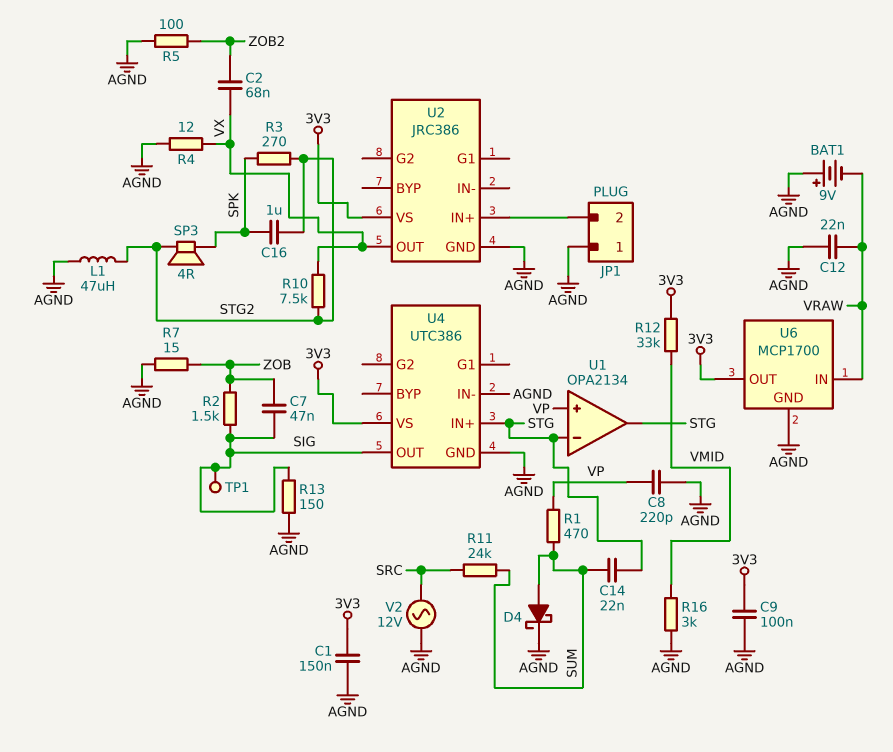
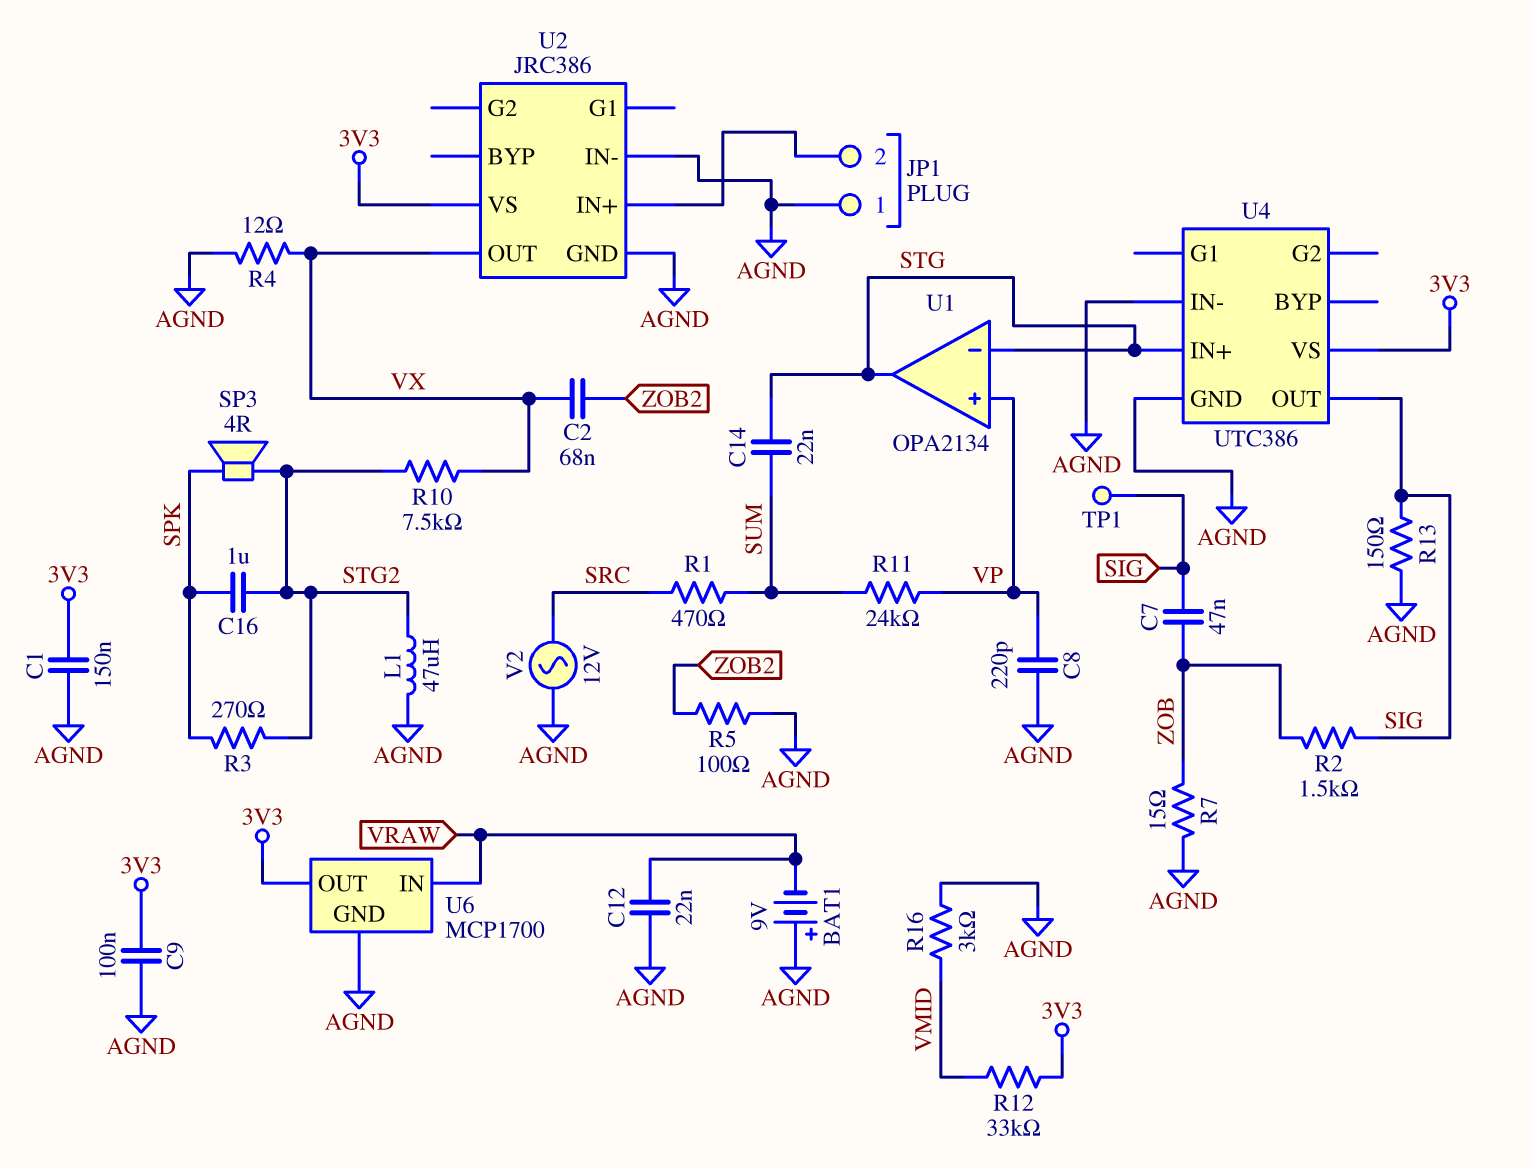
D4: schottky (A SUM, K AGND) -> none
R1: 470 (SUM, VP) -> 470 (SRC, SUM)
R11: 24k (SRC, SUM) -> 24k (SUM, VP)
U2 pin IN-: none -> AGND

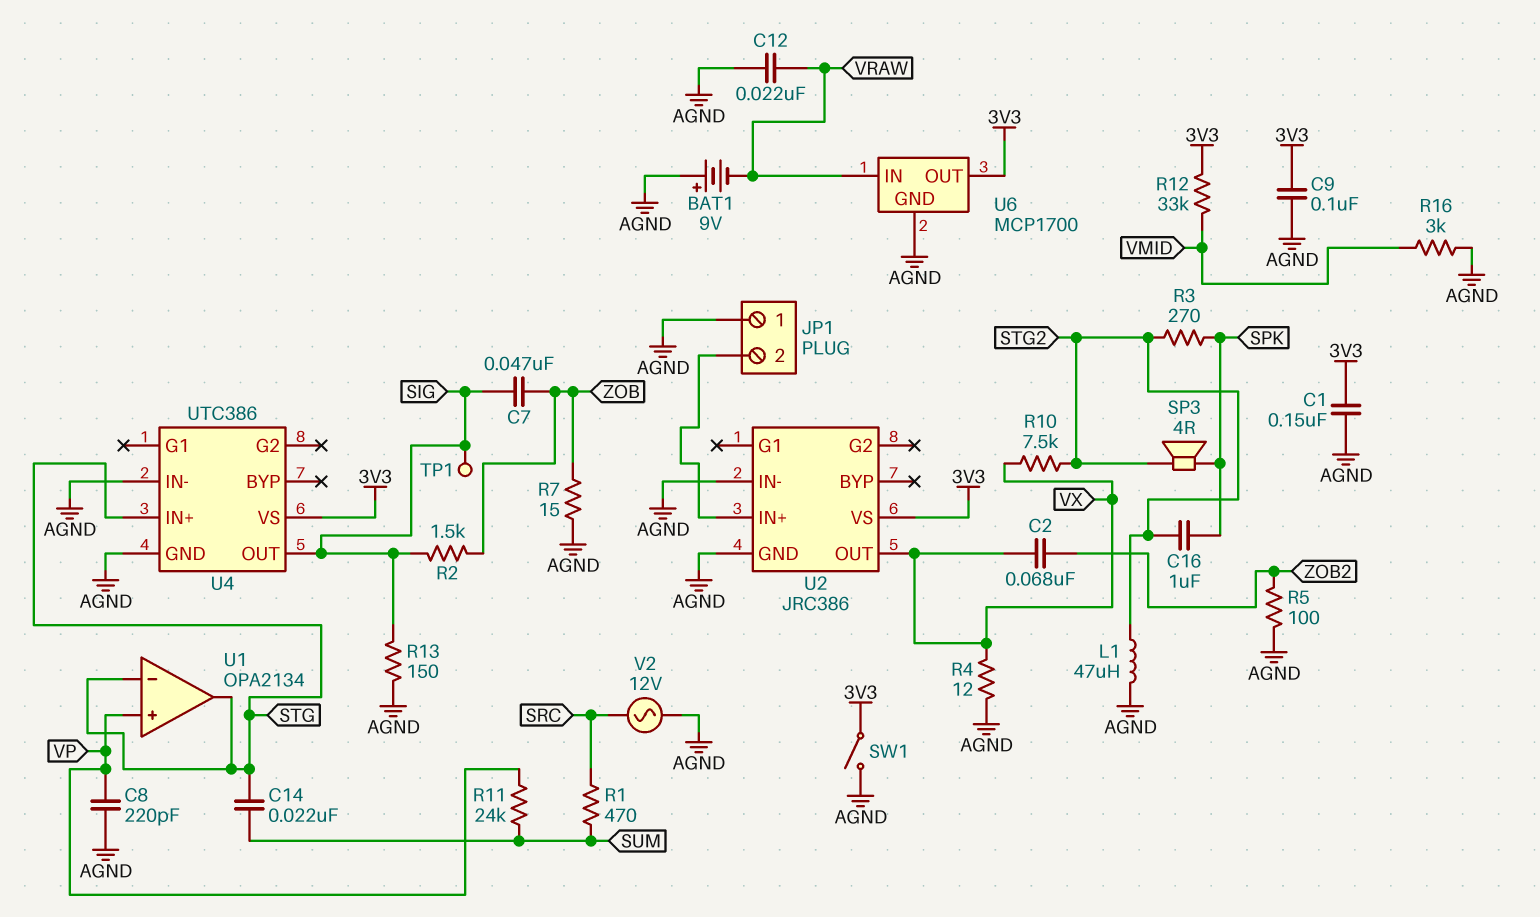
SW1: none -> switch (3V3, AGND)

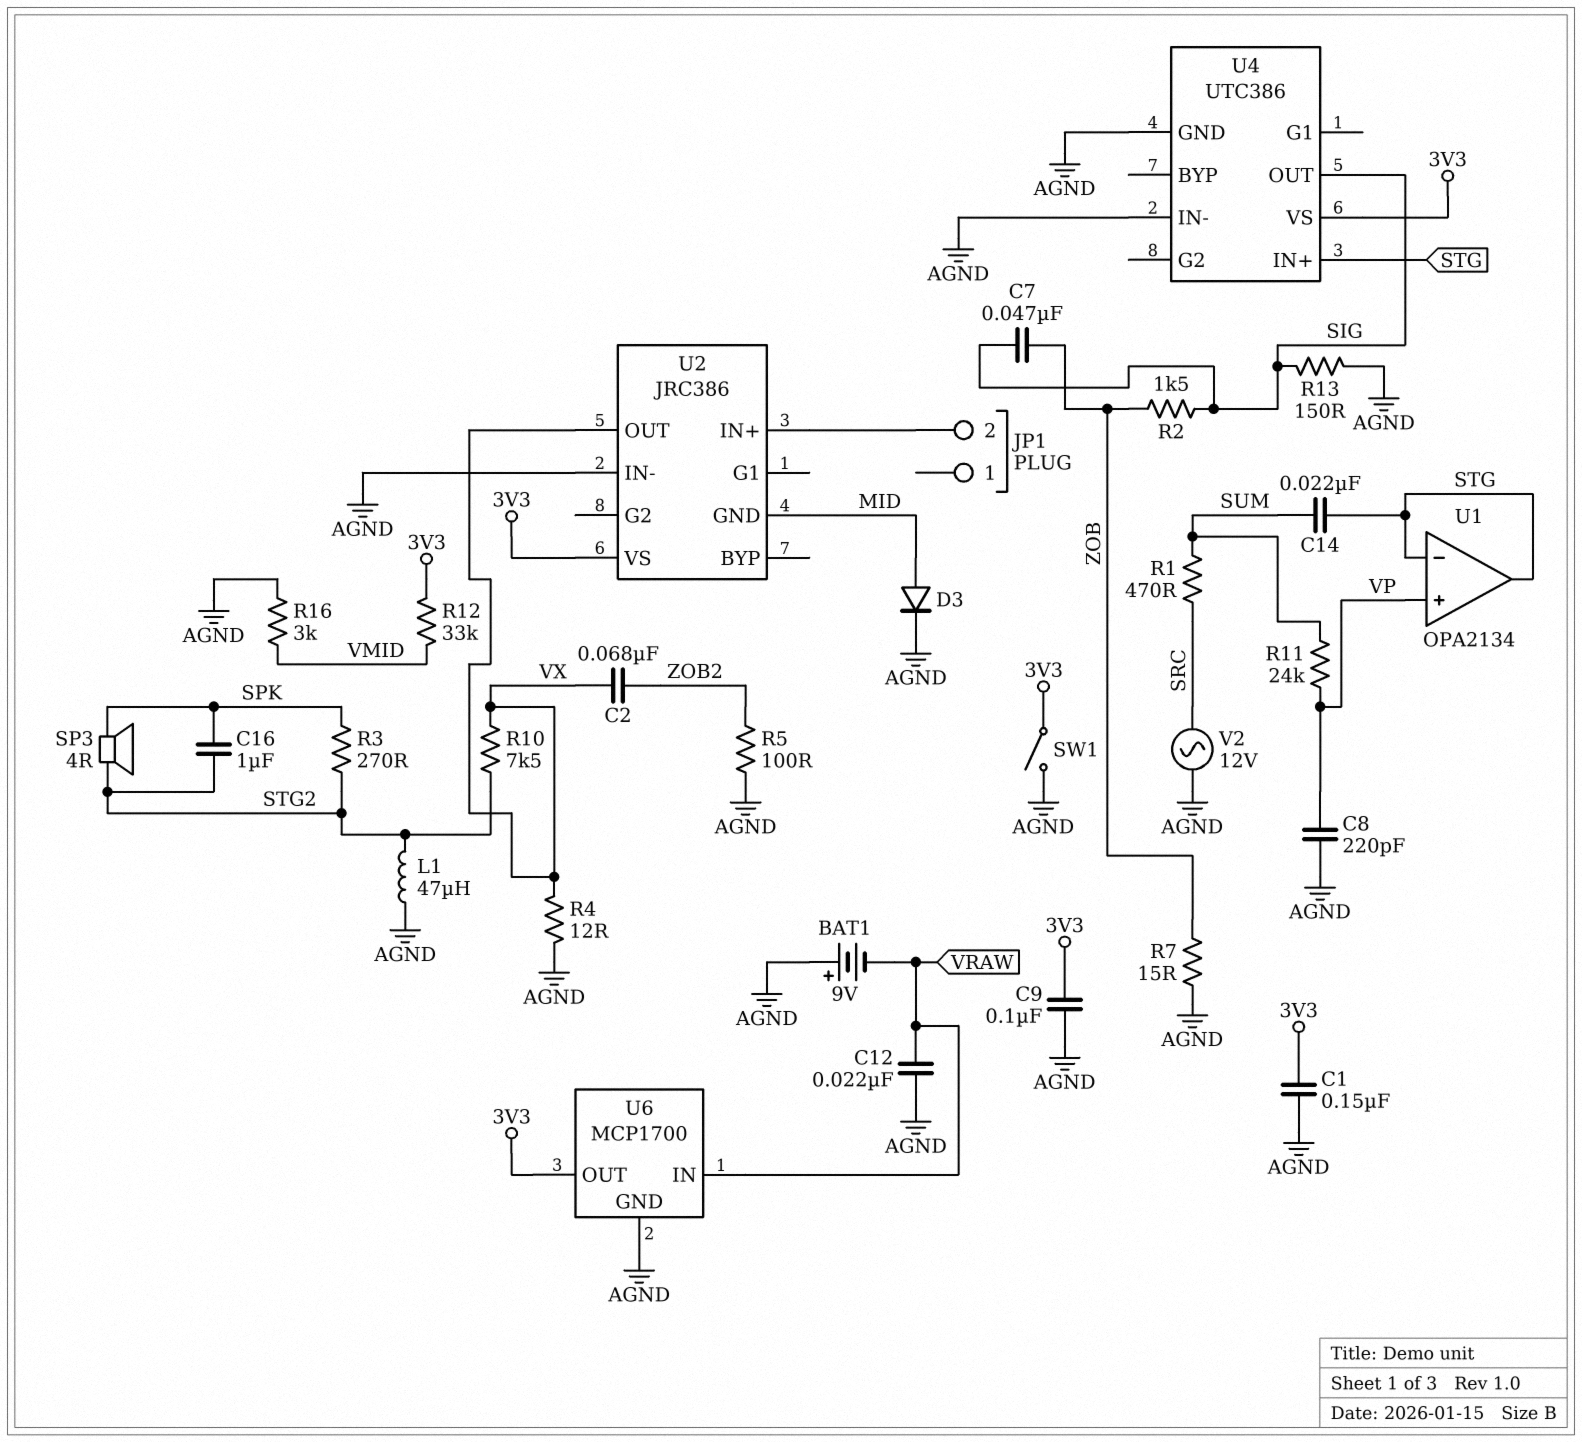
D3: none -> diode (A MID, K AGND)
JP1 pin 1: AGND -> none
TP1: test point (SIG) -> none
U2 pin GND: AGND -> MID

